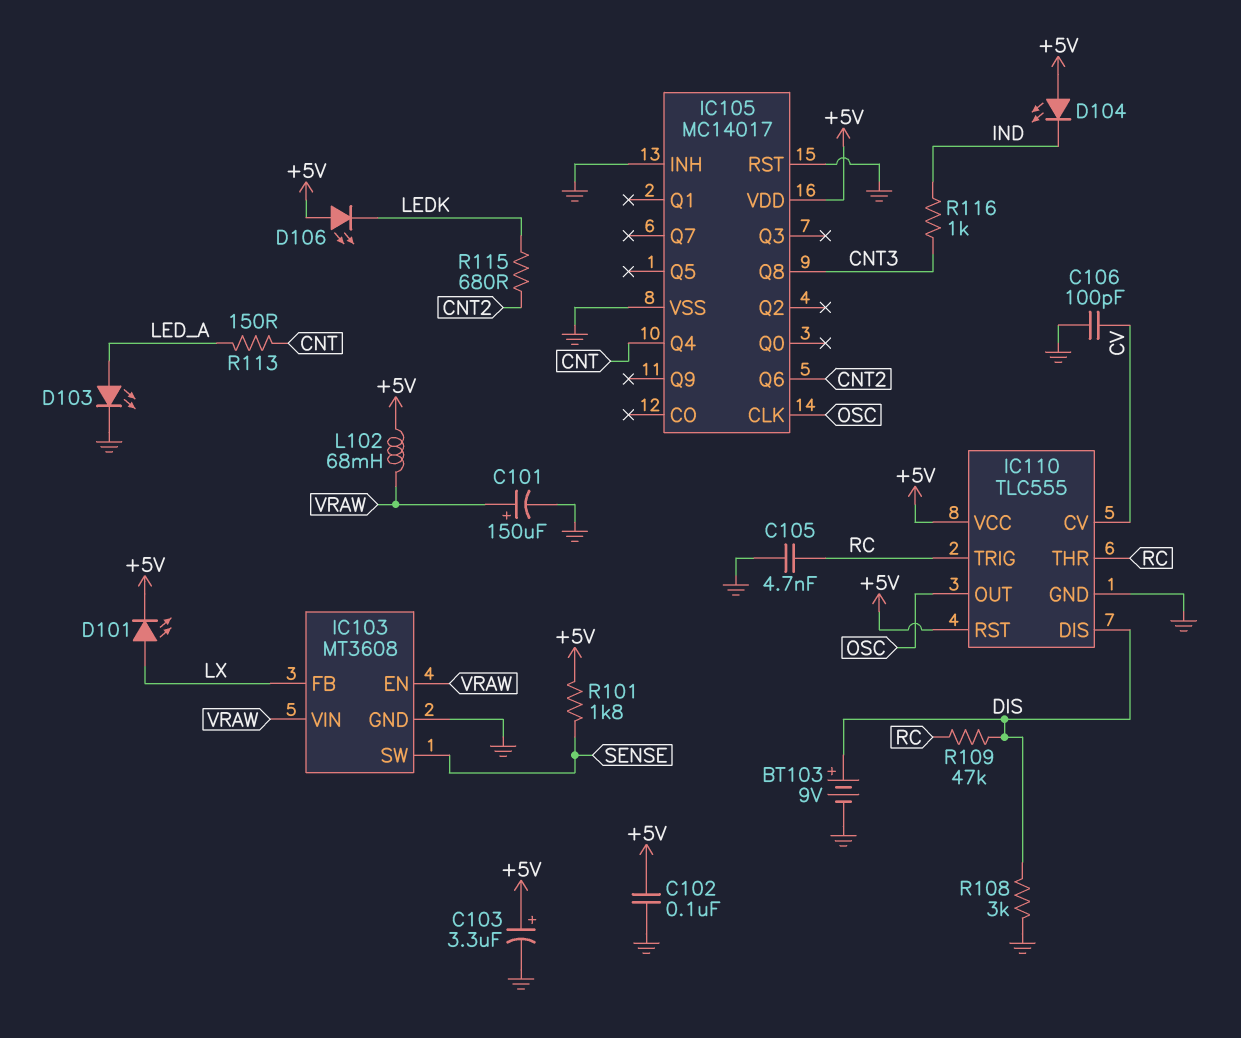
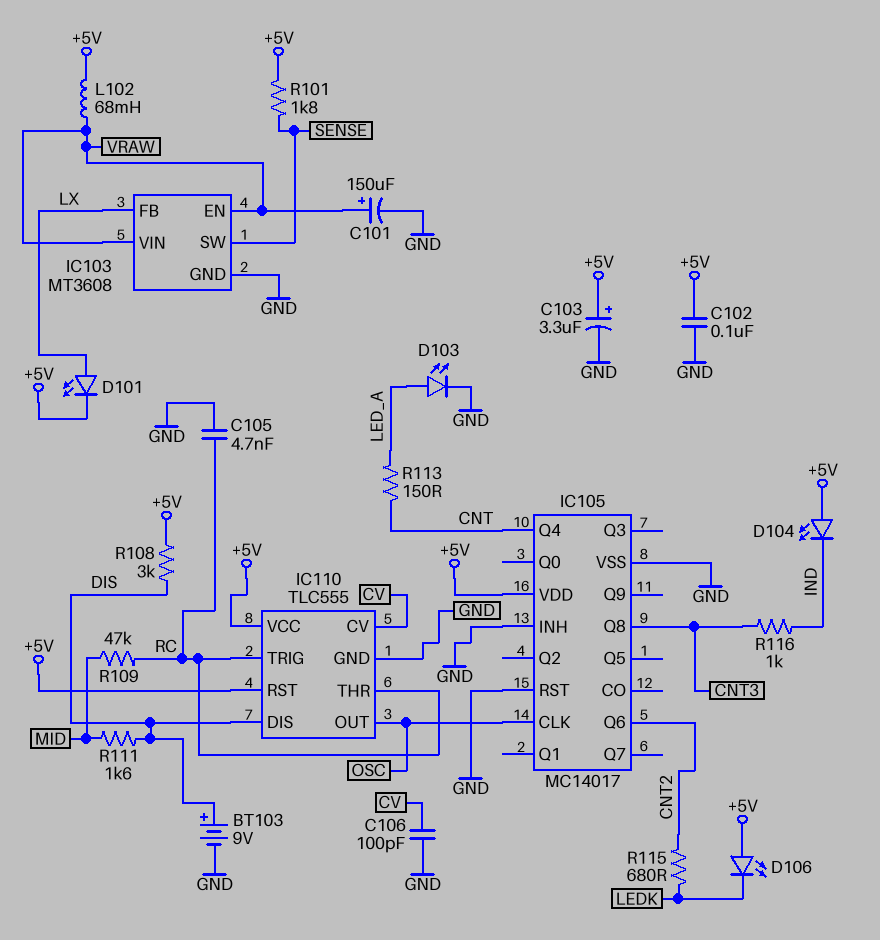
R108: 3k (DIS, GND) -> 3k (+5V, DIS)
R109: 47k (DIS, RC) -> 47k (MID, RC)
R111: none -> 1.6k (DIS, MID)

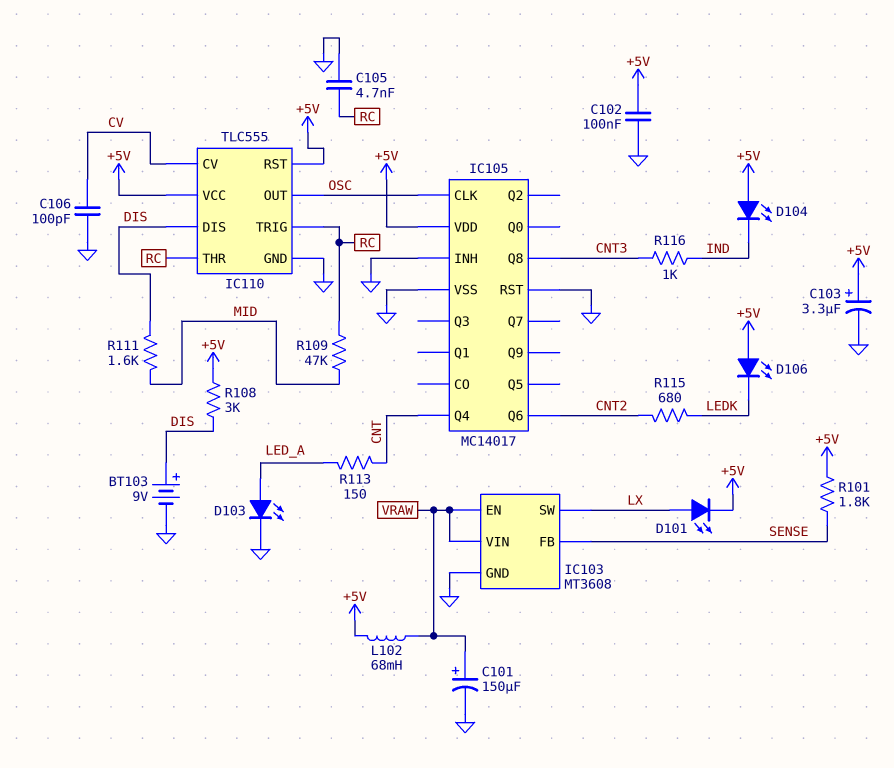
IC103 pin FB: LX -> SENSE
IC103 pin SW: SENSE -> LX

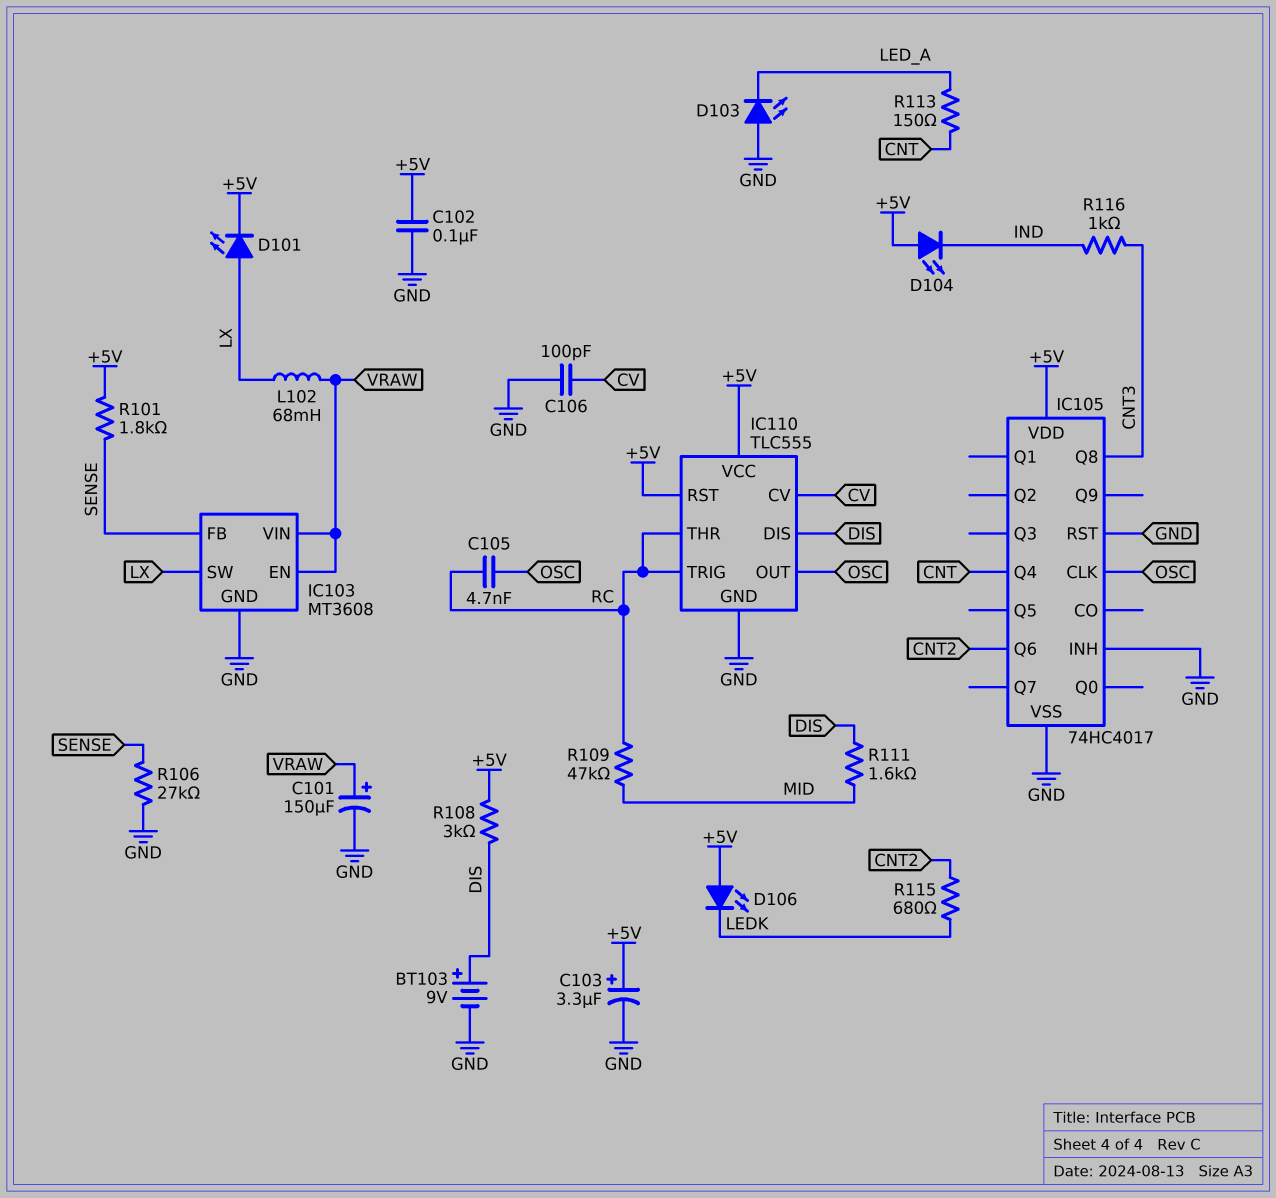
C105: 4.7nF (GND, RC) -> 4.7nF (OSC, RC)
D103: LED (A LED_A, K GND) -> LED (A GND, K LED_A)
IC105: MC14017 -> 74HC4017
L102: 68mH (+5V, VRAW) -> 68mH (LX, VRAW)
R106: none -> 27k (GND, SENSE)

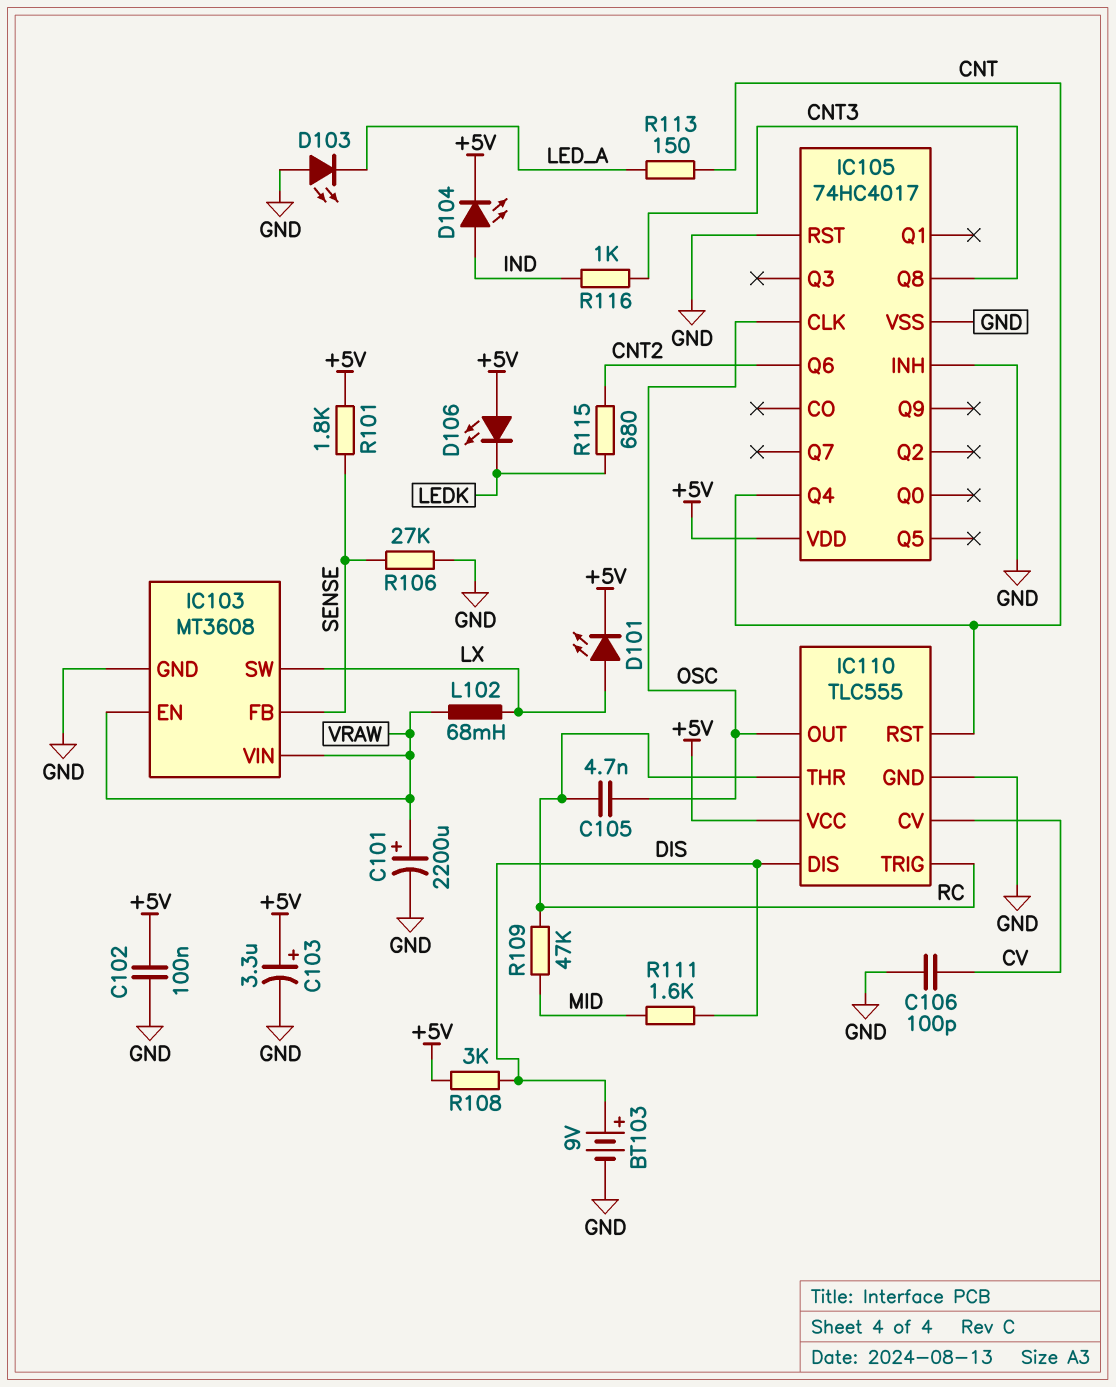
C101: 150uF (plus VRAW, minus GND) -> 2200uF (plus VRAW, minus GND)
D104: LED (A +5V, K IND) -> LED (A IND, K +5V)
IC110 pin RST: +5V -> CNT

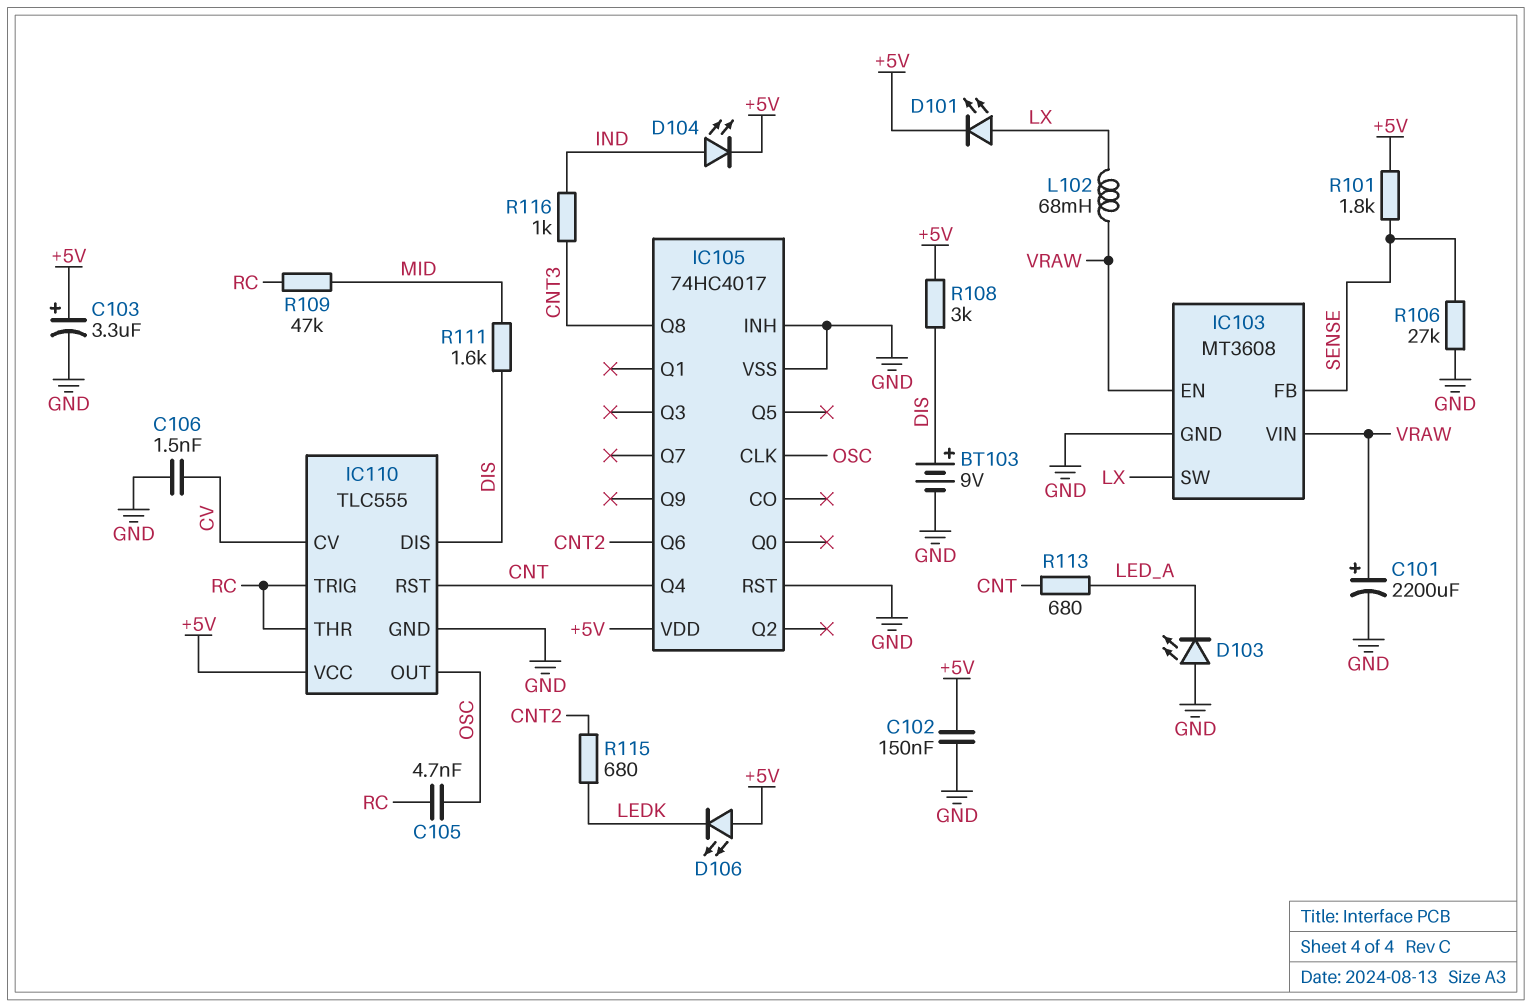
C102: 100nF (+5V, GND) -> 150nF (+5V, GND)
C106: 100pF (CV, GND) -> 1.5nF (CV, GND)
R113: 150 (CNT, LED_A) -> 680 (CNT, LED_A)

